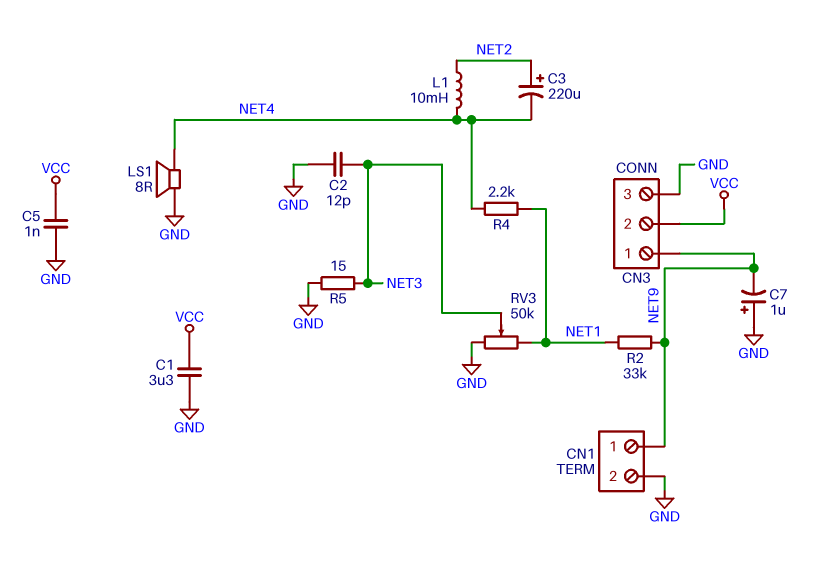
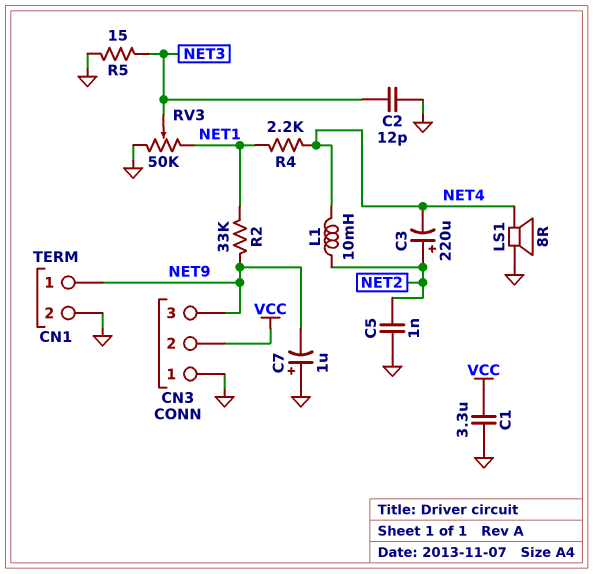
C5: 1nF (GND, VCC) -> 1nF (GND, NET2)
CN3 pin 1: NET9 -> GND
CN3 pin 3: GND -> NET9

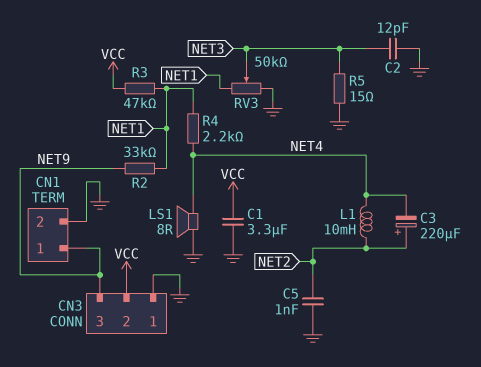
C7: 1uF (plus GND, minus NET9) -> none
R3: none -> 47k (NET1, VCC)

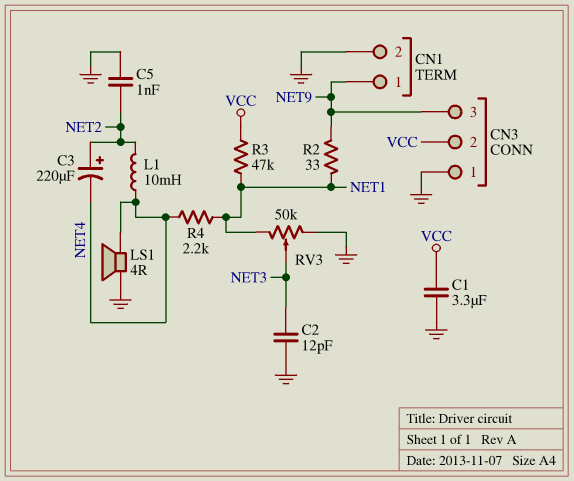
LS1: speaker 8R (GND, NET4) -> speaker 4R (GND, NET4)
R2: 33k (NET1, NET9) -> 33 (NET1, NET9)
R5: 15 (GND, NET3) -> none

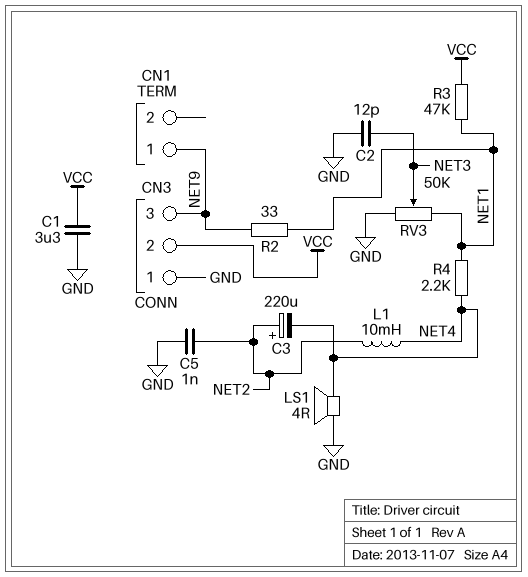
CN1 pin 2: GND -> none

